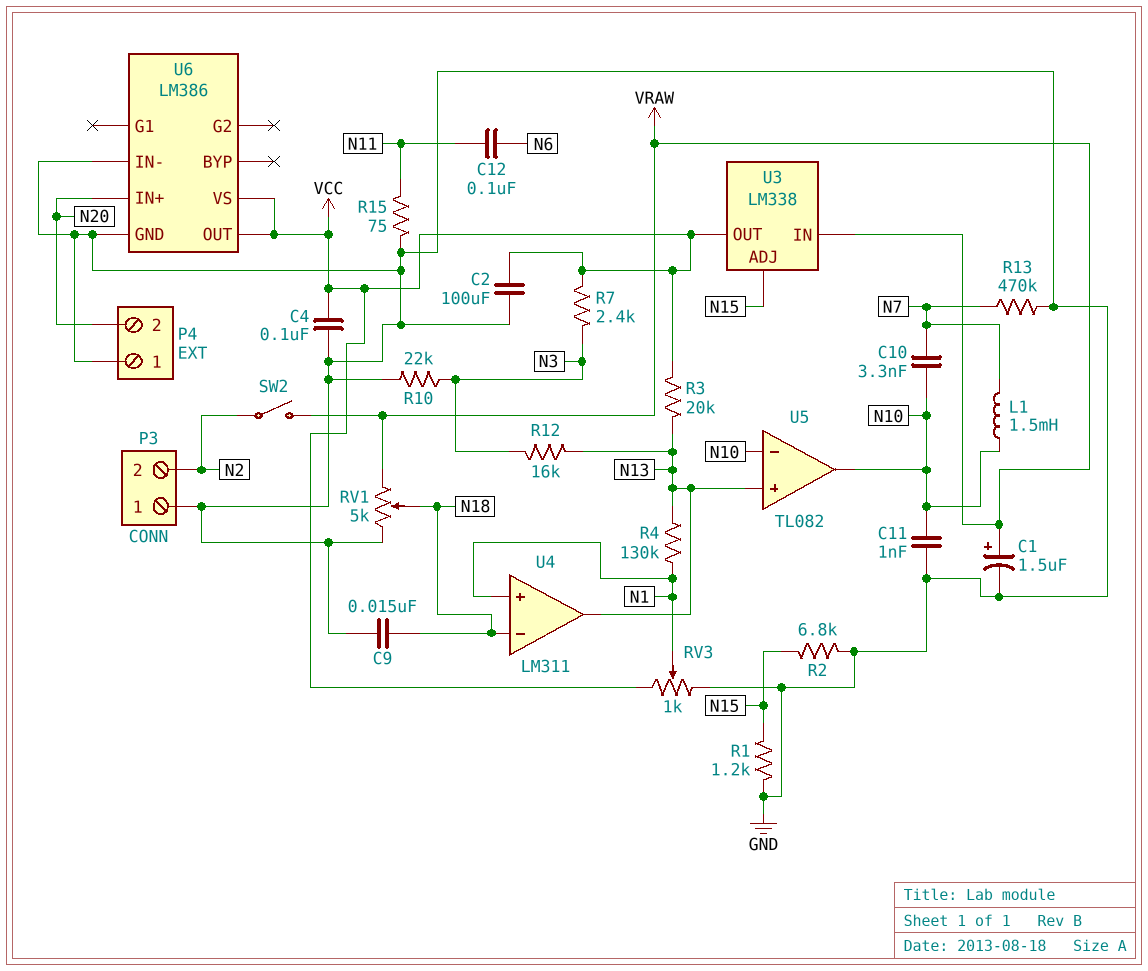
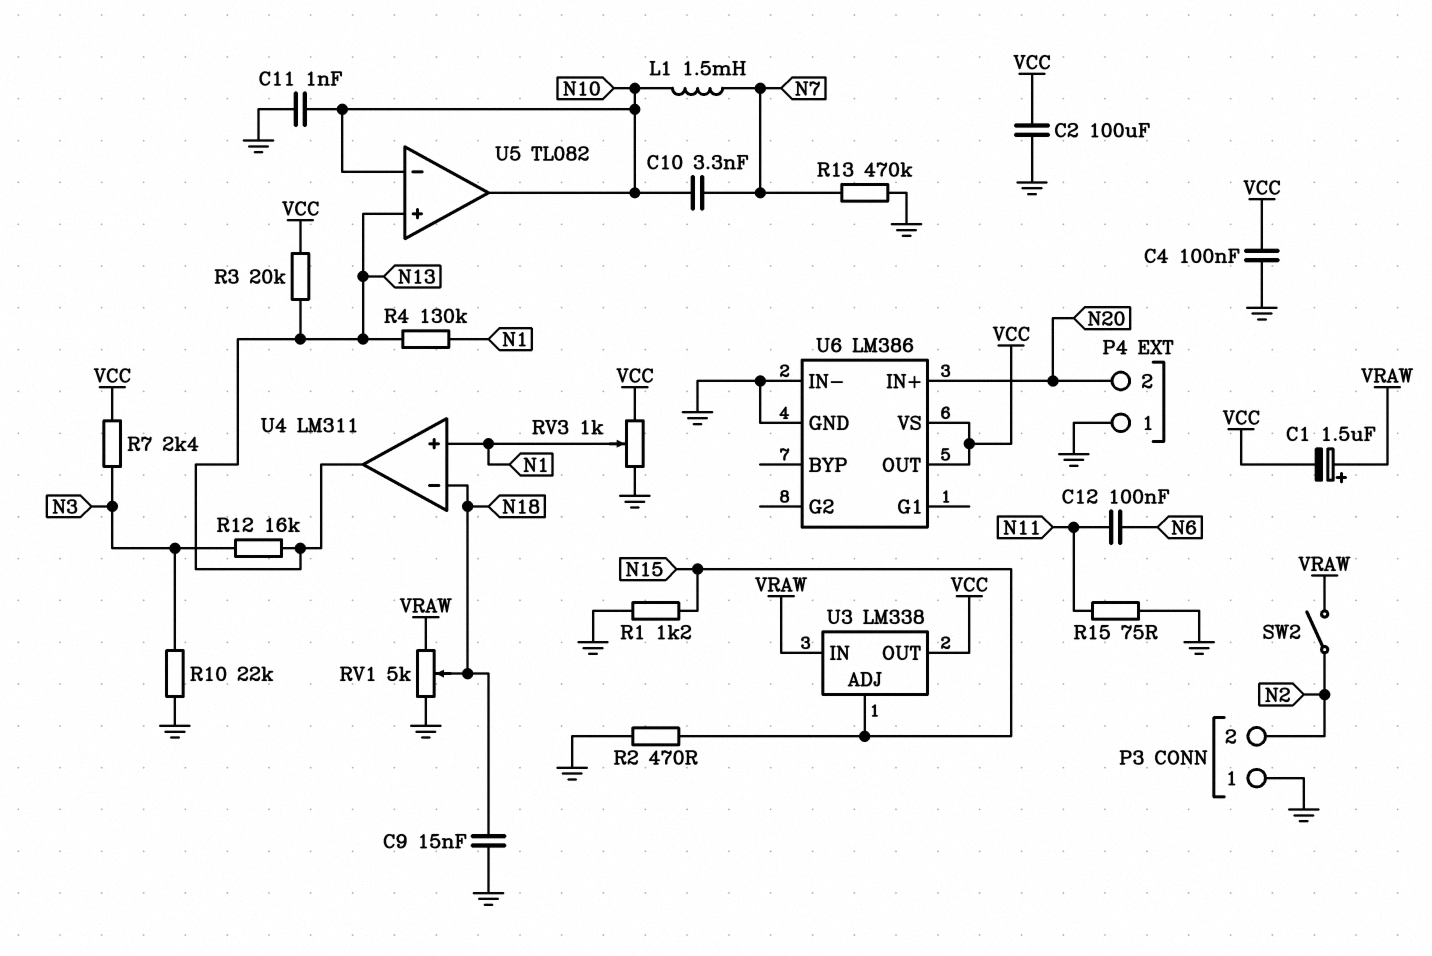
C1: 1.5uF (plus VRAW, minus GND) -> 1.5uF (plus VRAW, minus VCC)
R2: 6.8k (GND, N15) -> 470 (GND, N15)

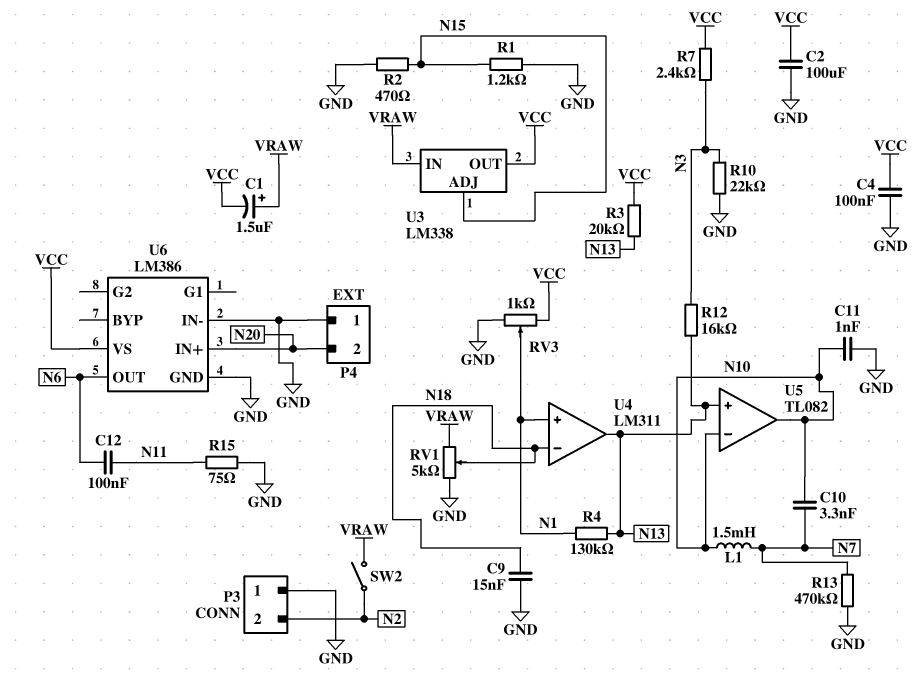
U6 pin OUT: VCC -> N6

